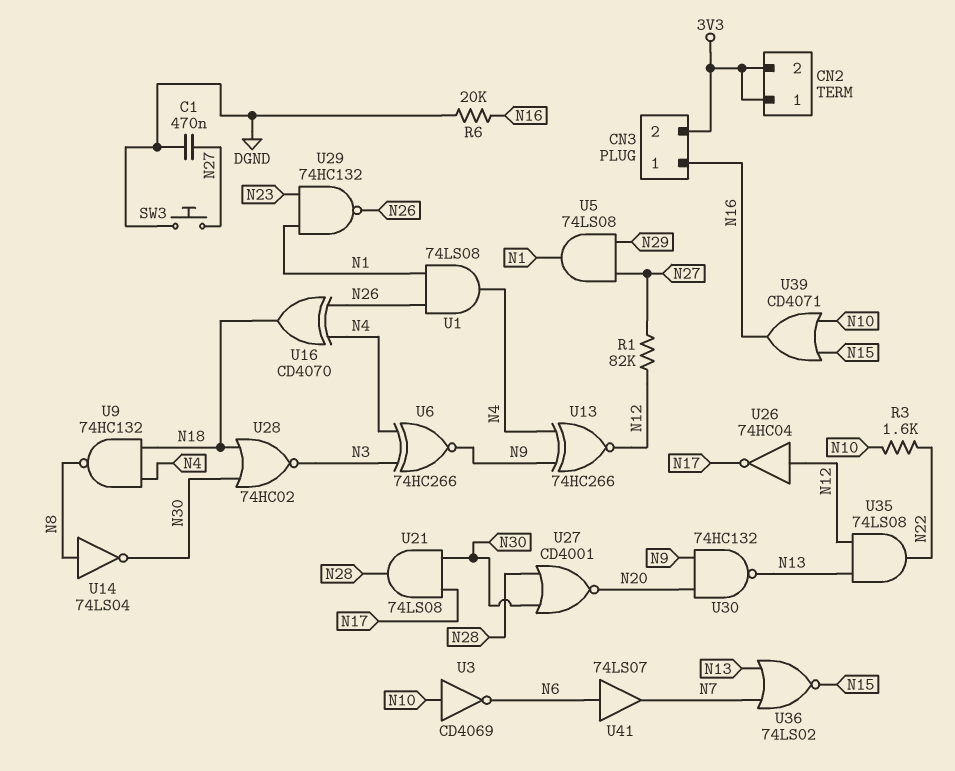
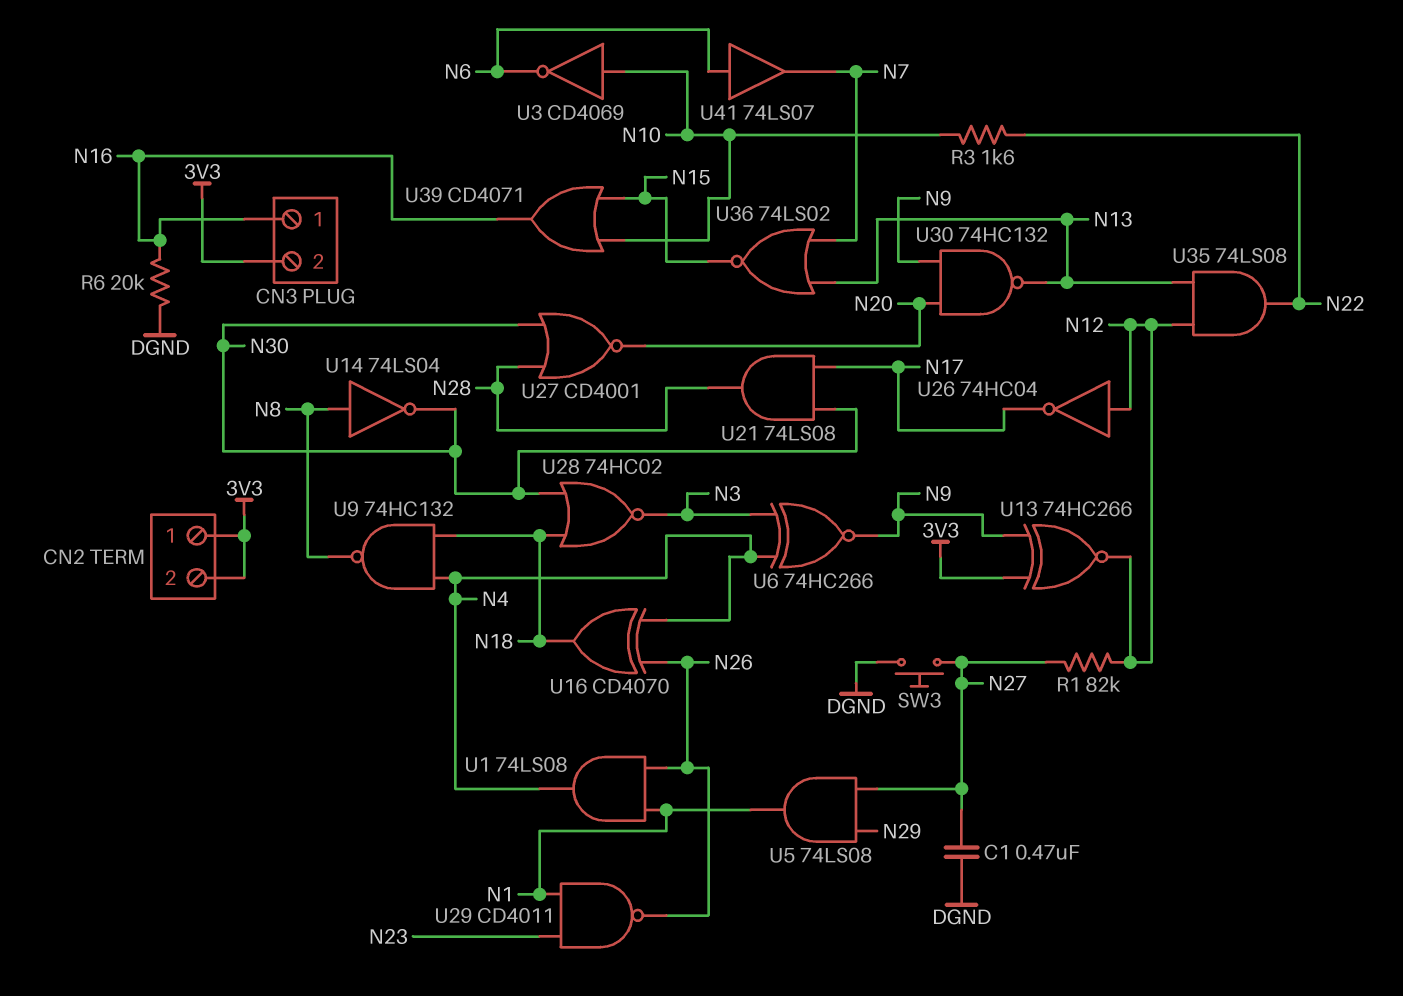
U13: XNOR 74HC266 (in N4, in N9, out N12) -> XNOR 74HC266 (in 3V3, in N9, out N12)
U29: NAND 74HC132 (in N1, in N23, out N26) -> NAND CD4011 (in N1, in N23, out N26)

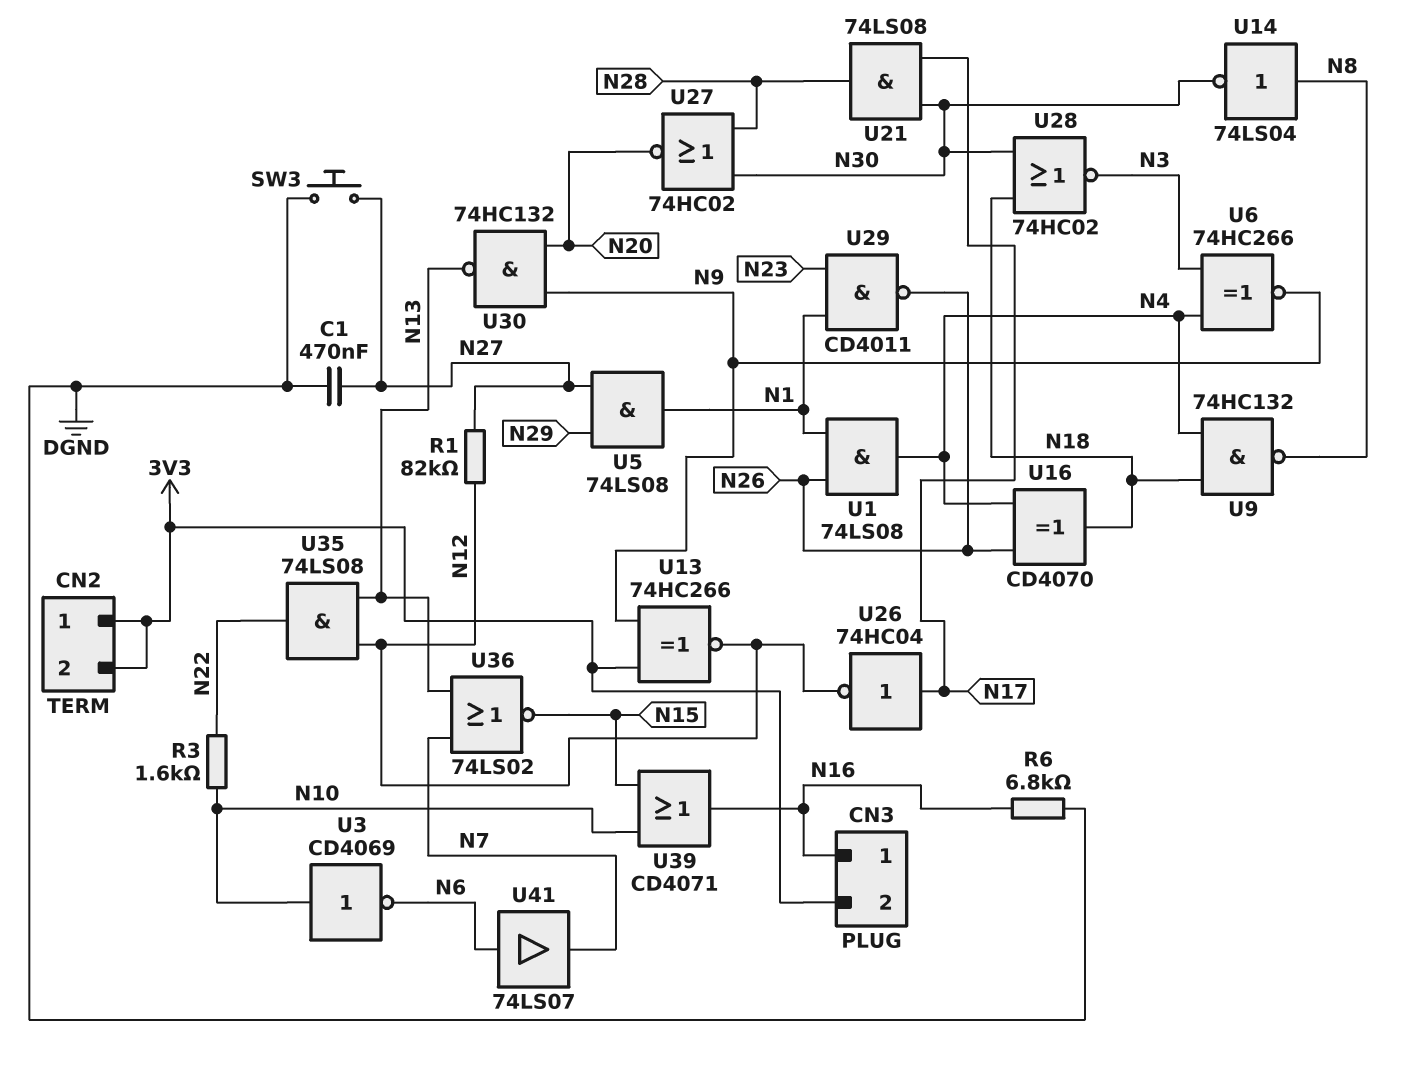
R6: 20k (DGND, N16) -> 6.8k (DGND, N16)
U26: NOT 74HC04 (in N12, out N17) -> NOT 74HC04 (in N17, out N12)
U27: NOR CD4001 (in N28, in N30, out N20) -> NOR 74HC02 (in N28, in N30, out N20)

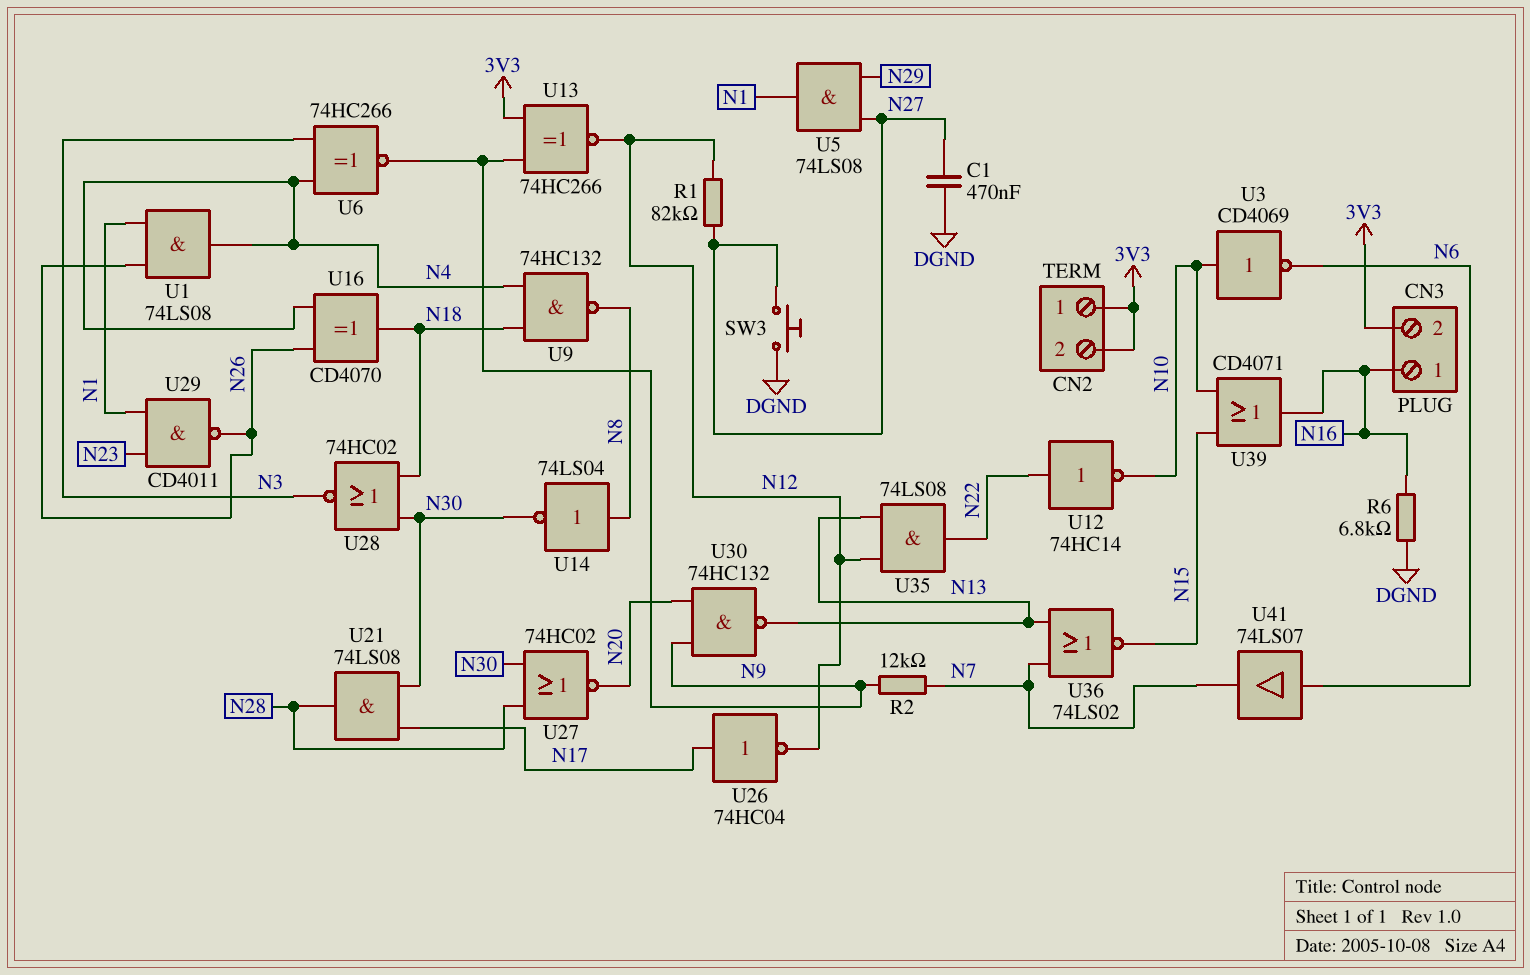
R2: none -> 12k (N7, N9)
R3: 1.6k (N10, N22) -> none
U12: none -> NOT 74HC14 (in N22, out N10)

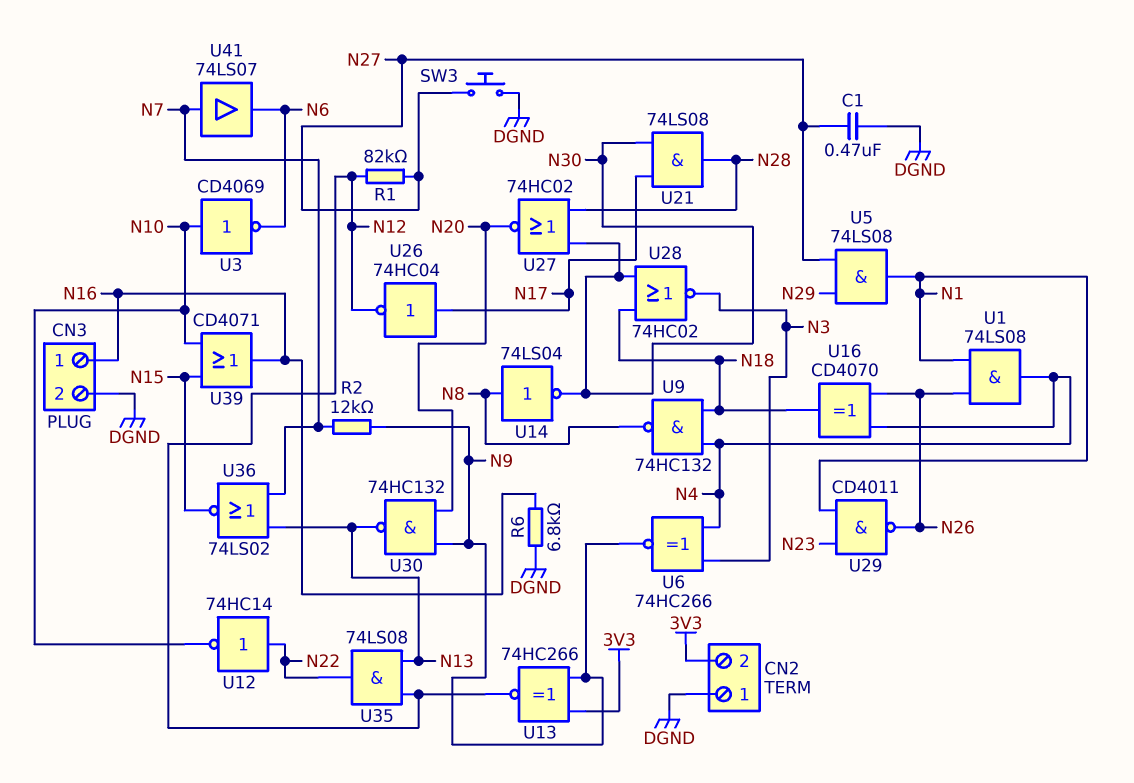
CN2 pin 1: 3V3 -> DGND
CN3 pin 2: 3V3 -> DGND
U41: buffer 74LS07 (in N6, out N7) -> buffer 74LS07 (in N7, out N6)

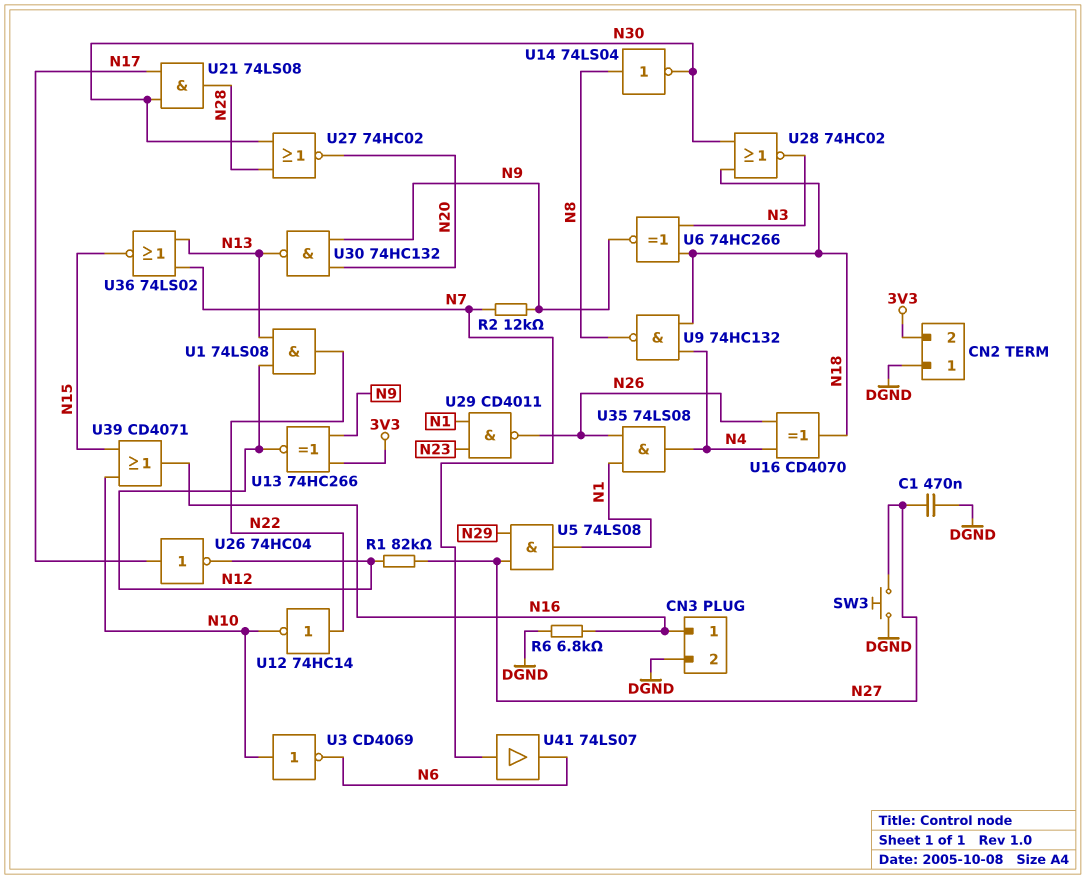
U1: AND 74LS08 (in N1, in N26, out N4) -> AND 74LS08 (in N12, in N13, out N22)
U6: XNOR 74HC266 (in N3, in N4, out N9) -> XNOR 74HC266 (in N3, in N18, out N9)
U35: AND 74LS08 (in N12, in N13, out N22) -> AND 74LS08 (in N1, in N26, out N4)

